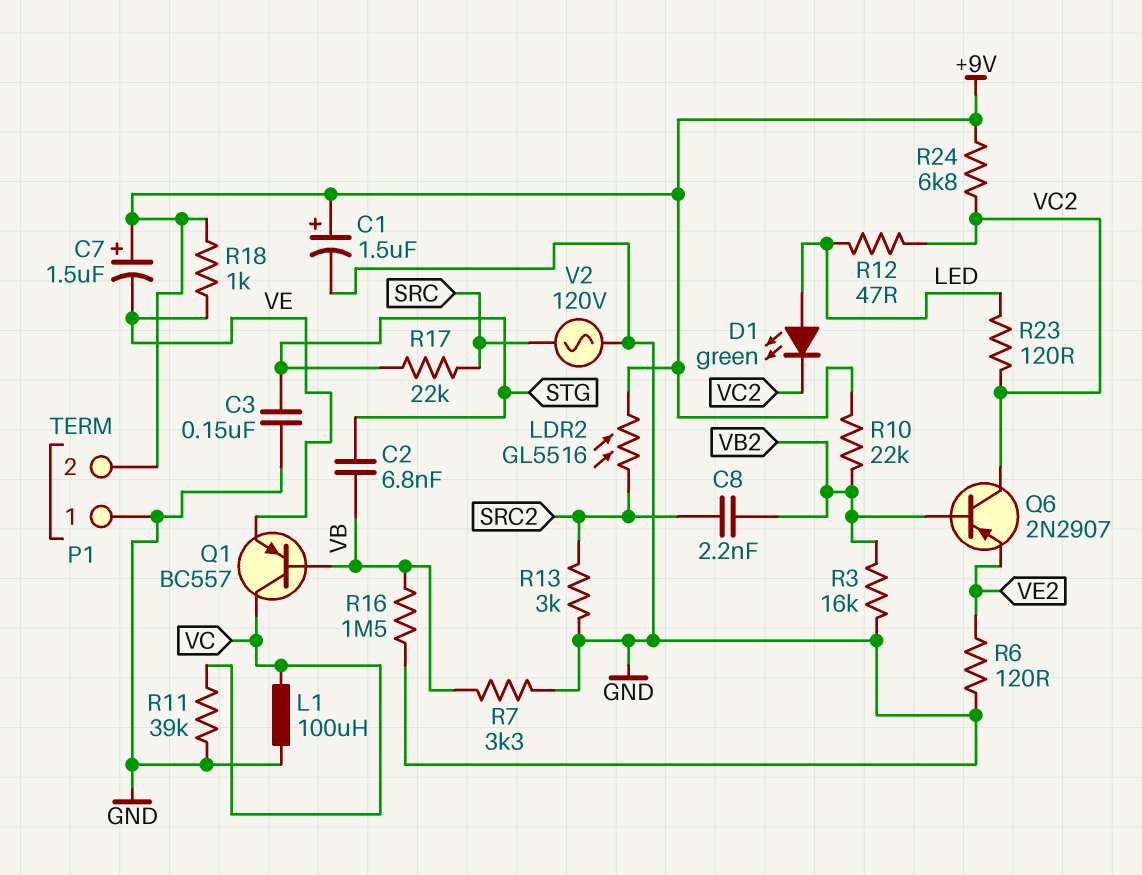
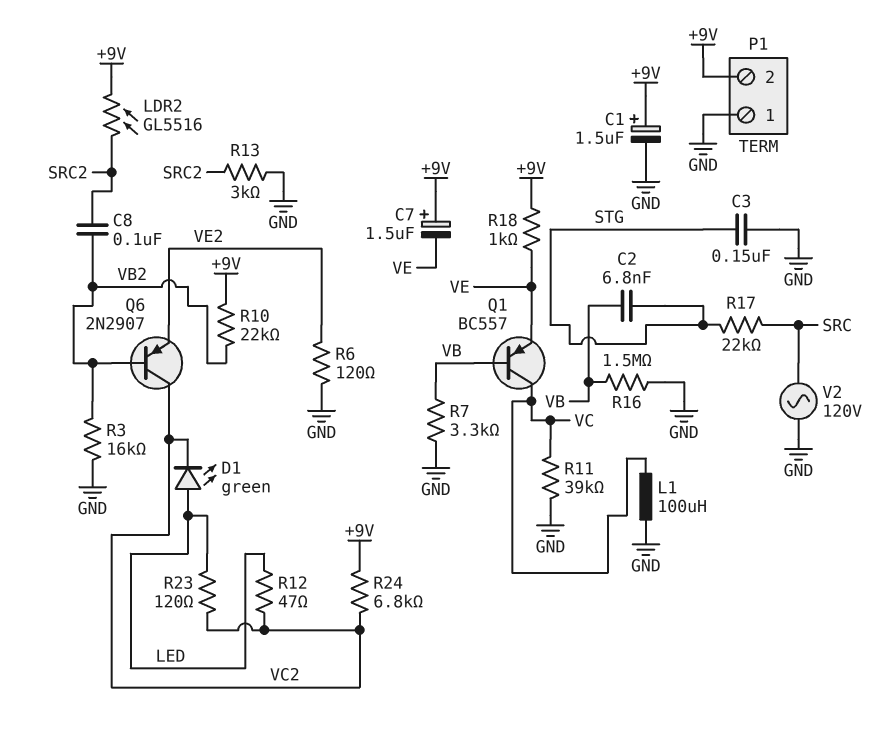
C8: 2.2nF (SRC2, VB2) -> 100nF (SRC2, VB2)

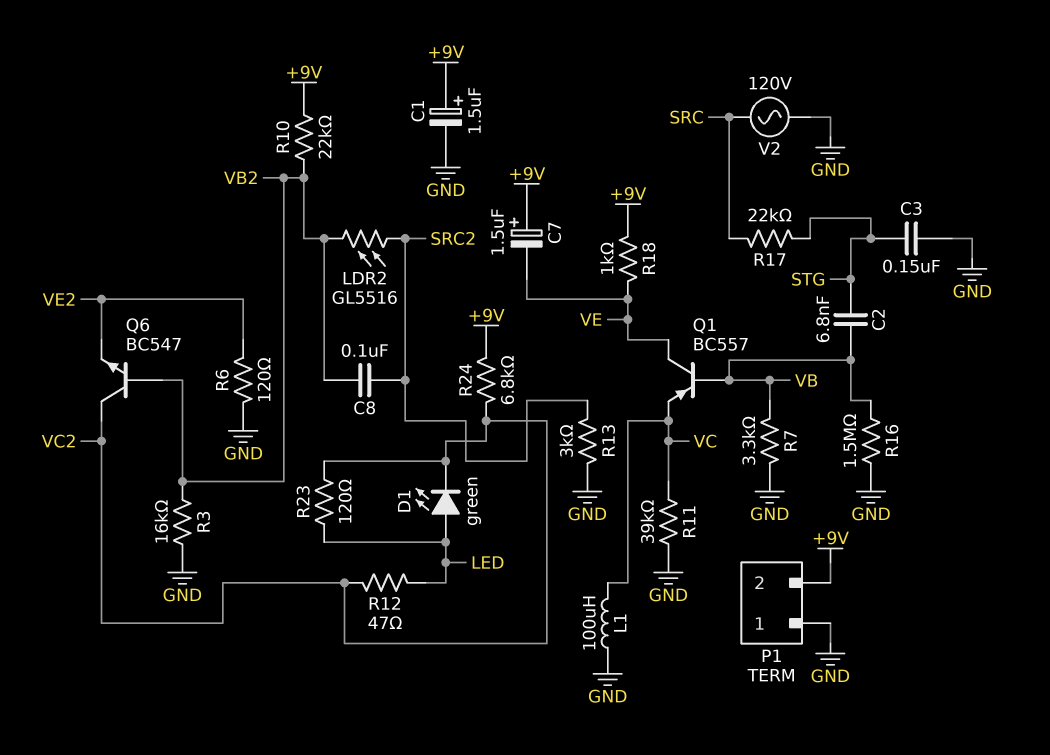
LDR2: GL5516 (+9V, SRC2) -> GL5516 (SRC2, VB2)
Q1: PNP BC557 (B VB, C VC, E VE) -> PNP BC557 (B VB, C VE, E VC)
Q6: PNP 2N2907 (B VB2, C VC2, E VE2) -> NPN BC547 (B VB2, C VC2, E VE2)

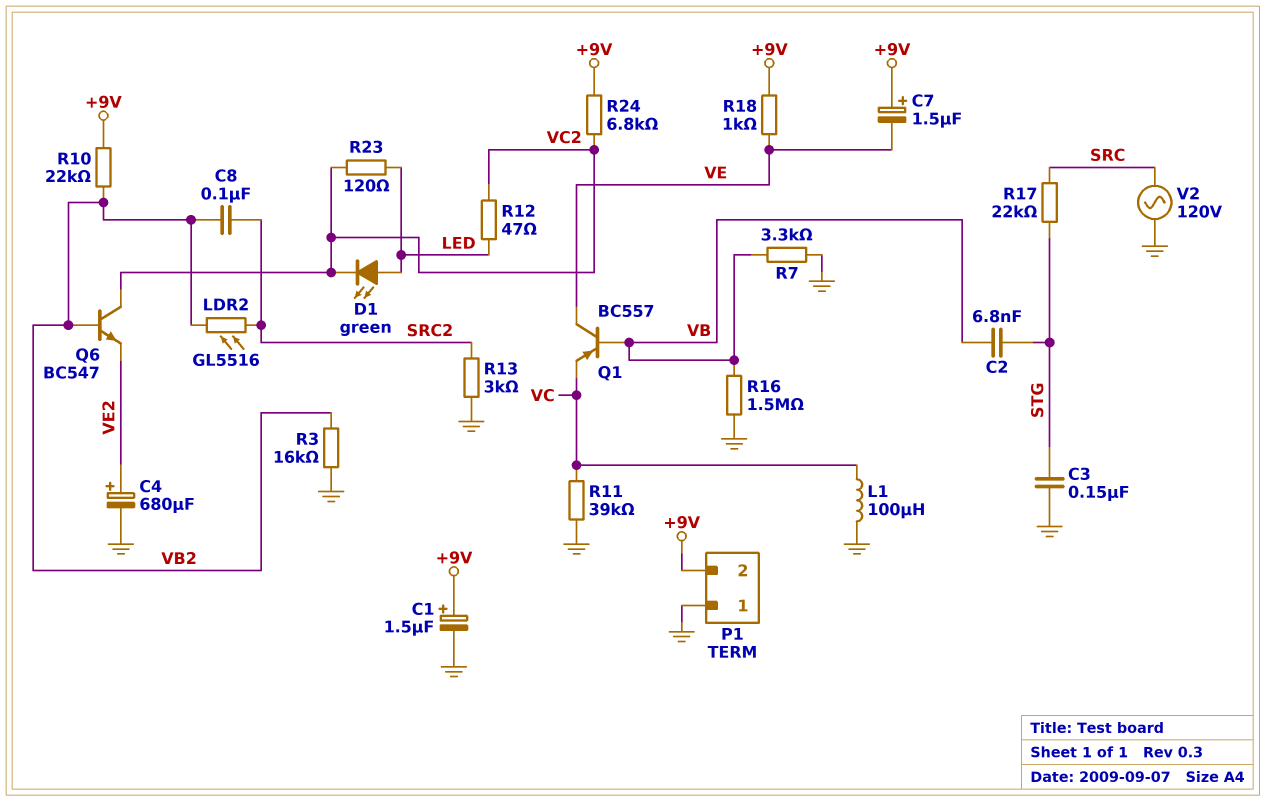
C4: none -> 680uF (plus VE2, minus GND)
R6: 120 (GND, VE2) -> none

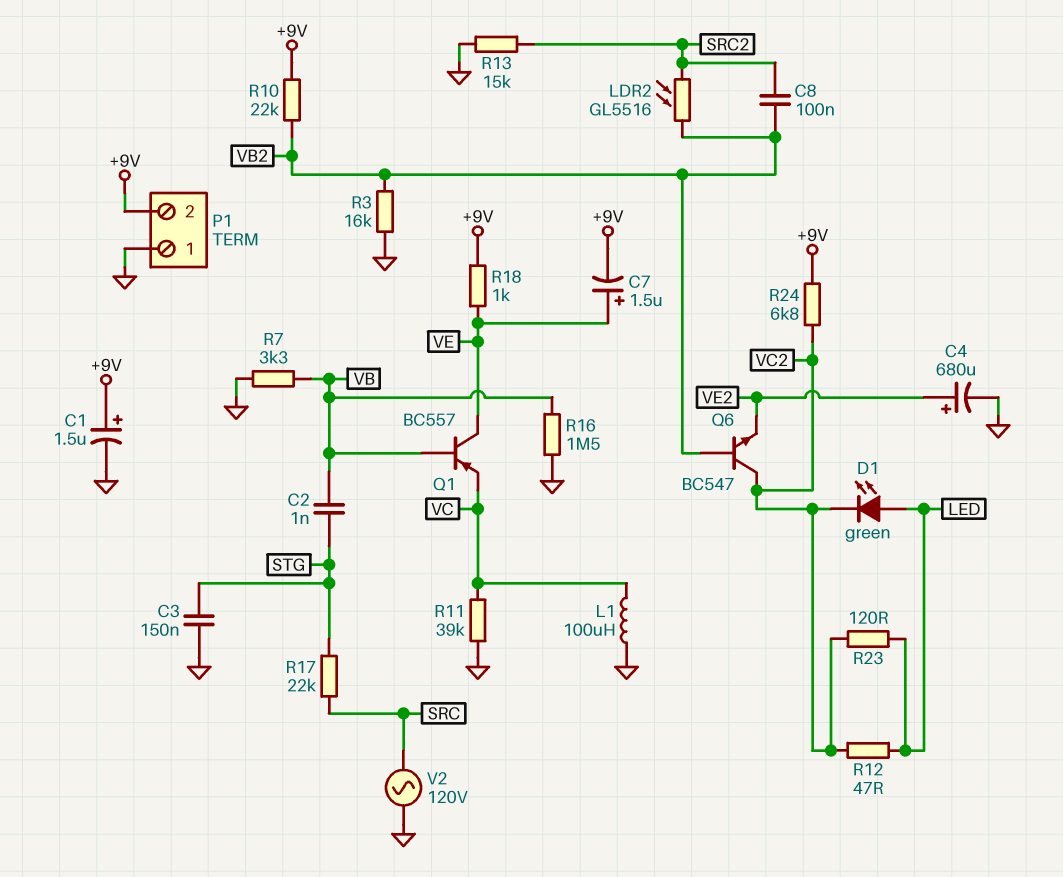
C2: 6.8nF (STG, VB) -> 1nF (STG, VB)
C7: 1.5uF (plus +9V, minus VE) -> 1.5uF (plus VE, minus +9V)
R13: 3k (GND, SRC2) -> 15k (GND, SRC2)

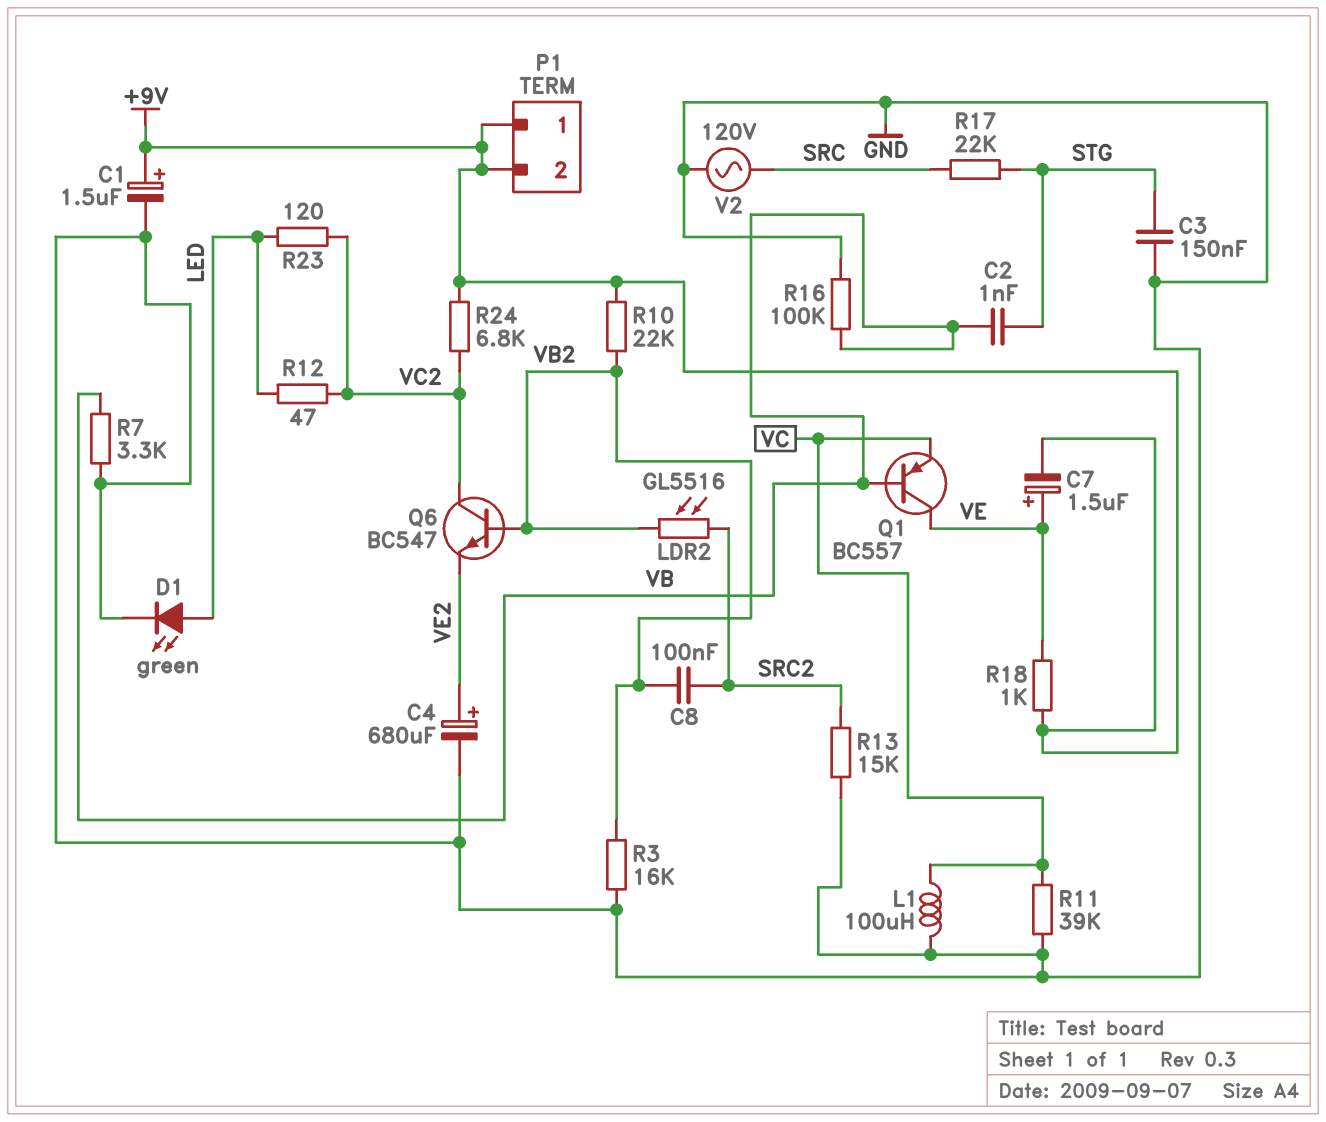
D1: LED green (A LED, K VC2) -> LED green (A LED, K GND)
P1 pin 1: GND -> +9V
R16: 1.5M (GND, VB) -> 100k (GND, VB)

